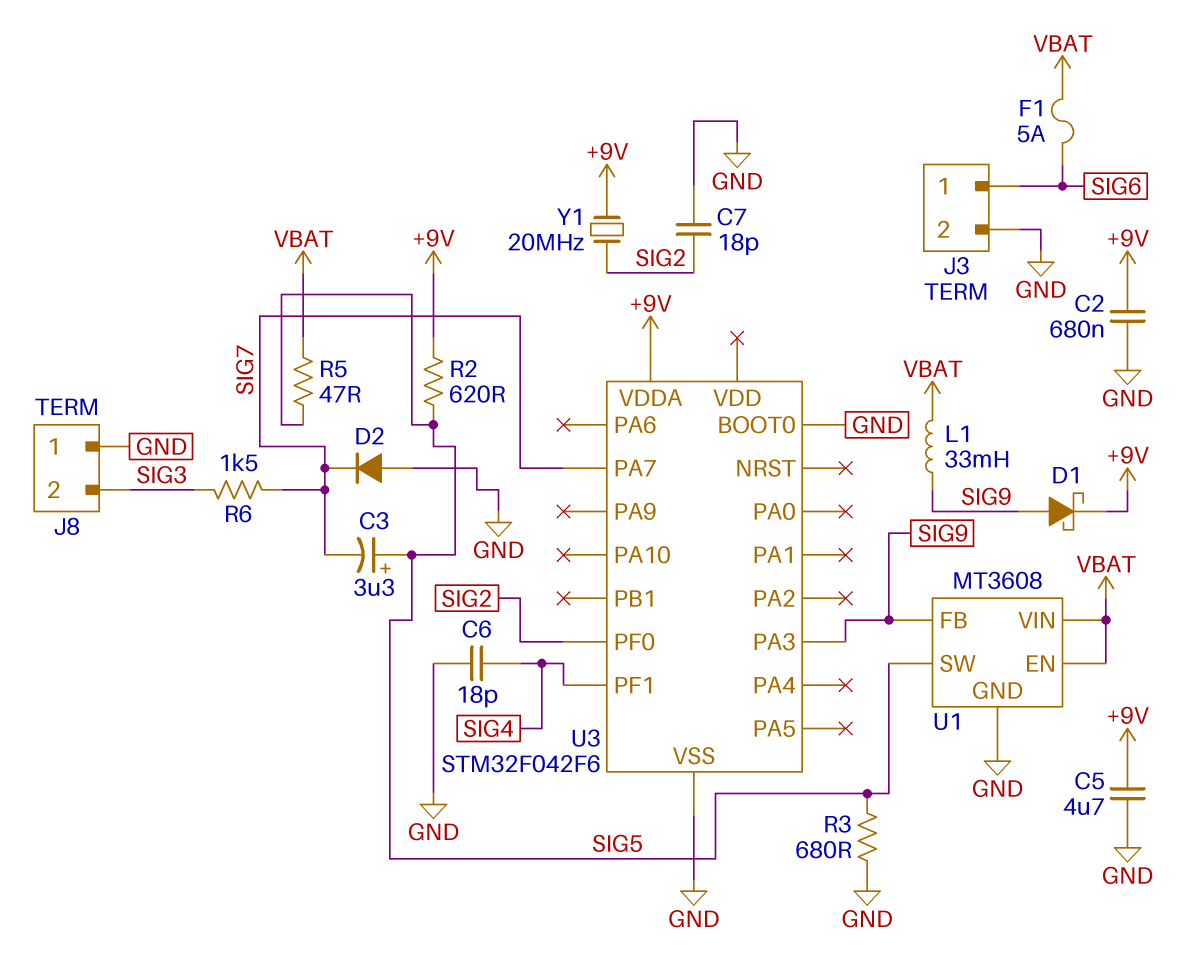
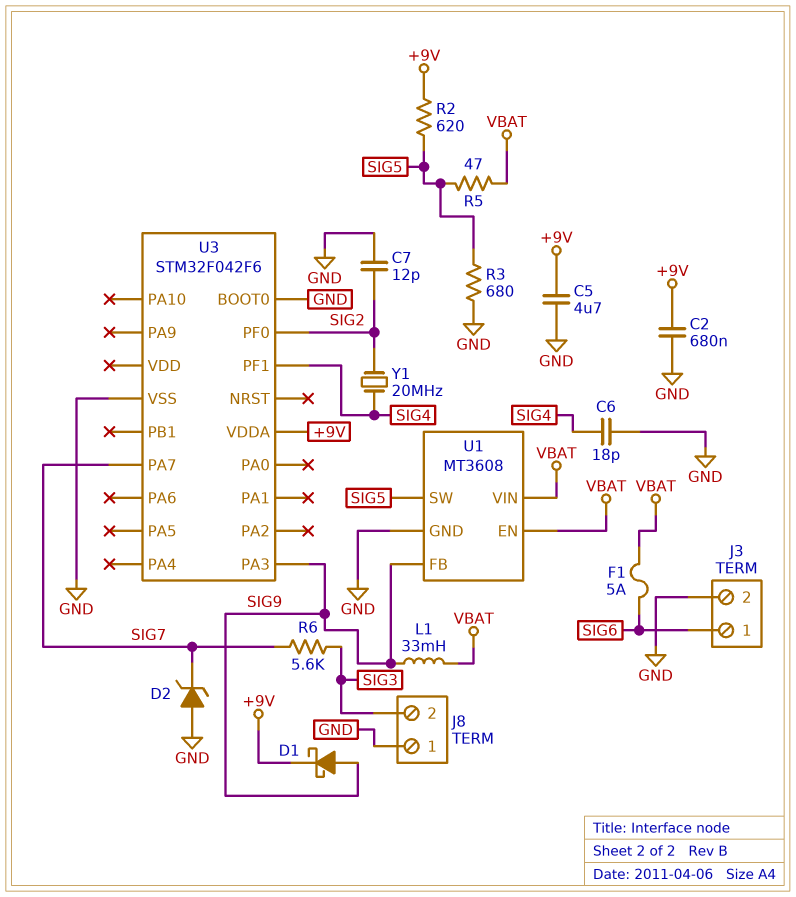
C3: 3.3uF (plus SIG5, minus SIG7) -> none
C7: 18pF (GND, SIG2) -> 12pF (GND, SIG2)
D2: diode (A GND, K SIG7) -> zener (A GND, K SIG7)
R6: 1.5k (SIG3, SIG7) -> 5.6k (SIG3, SIG7)
Y1: 20MHz (+9V, SIG2) -> 20MHz (SIG2, SIG4)

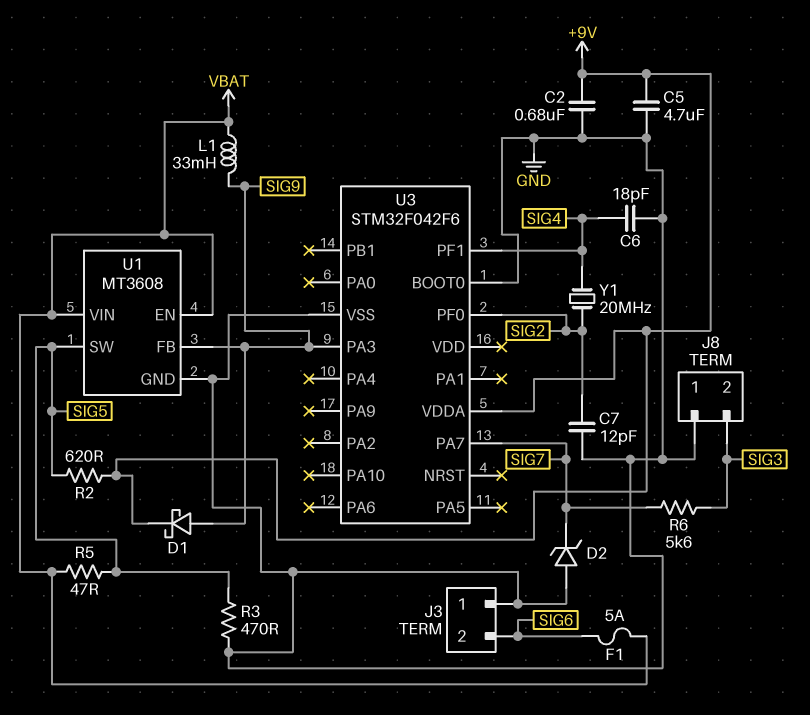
J3 pin 1: SIG6 -> GND
J3 pin 2: GND -> SIG6
R3: 680 (GND, SIG5) -> 470 (GND, SIG5)

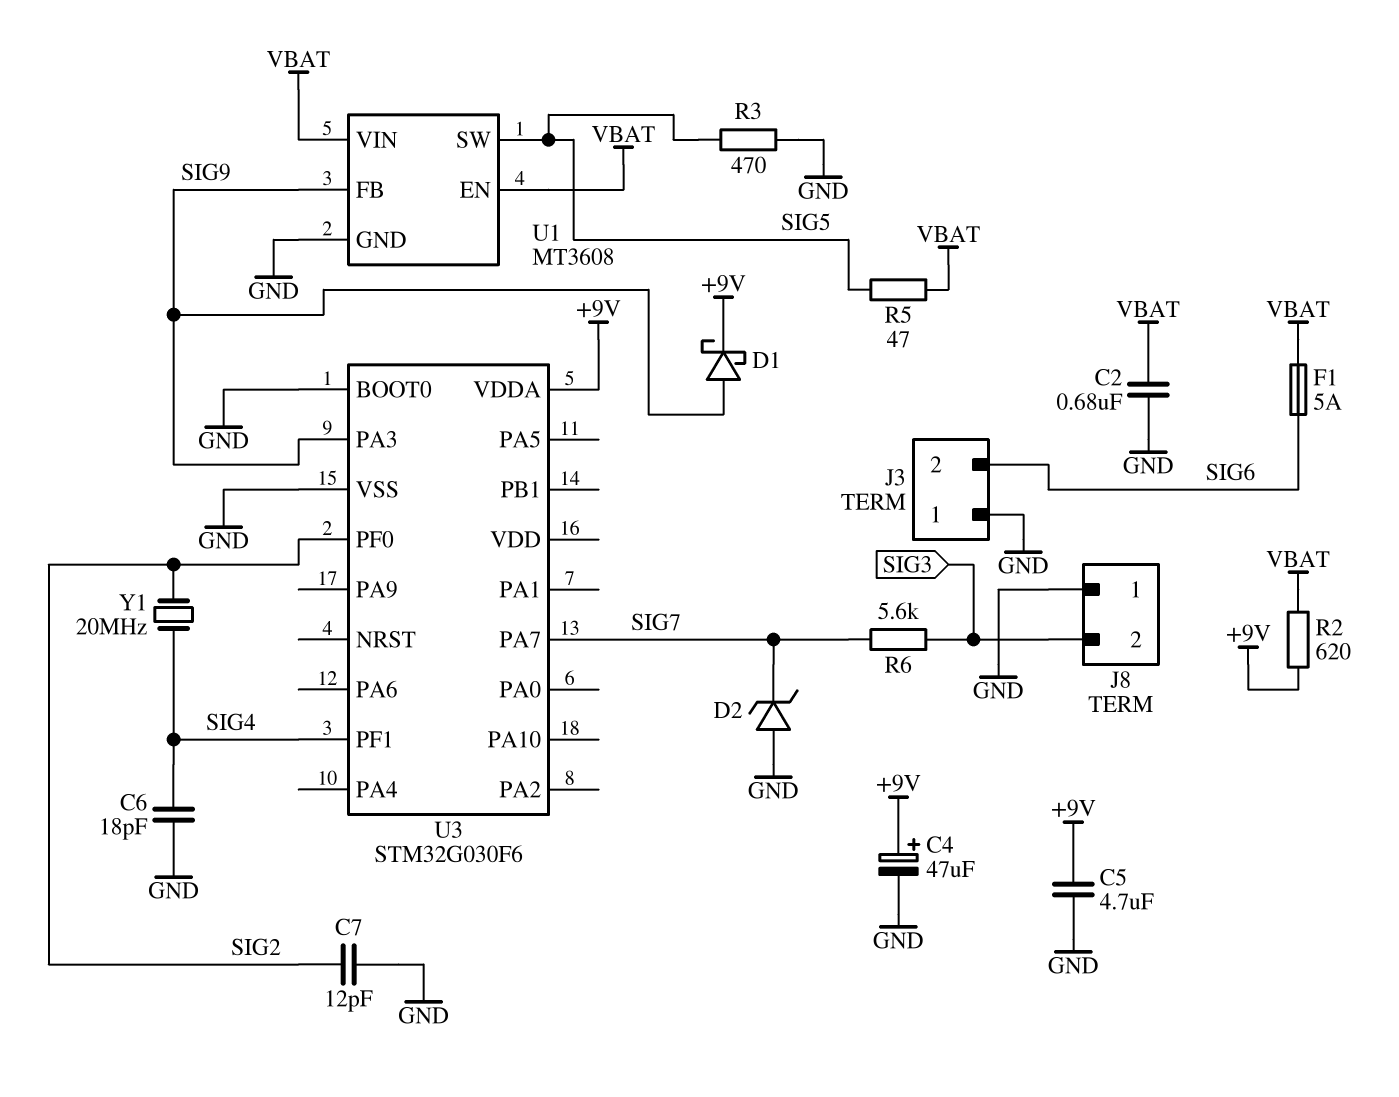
C2: 680nF (+9V, GND) -> 680nF (GND, VBAT)
C4: none -> 47uF (plus +9V, minus GND)
L1: 33mH (SIG9, VBAT) -> none
R2: 620 (+9V, SIG5) -> 620 (+9V, VBAT)
U3: STM32F042F6 -> STM32G030F6

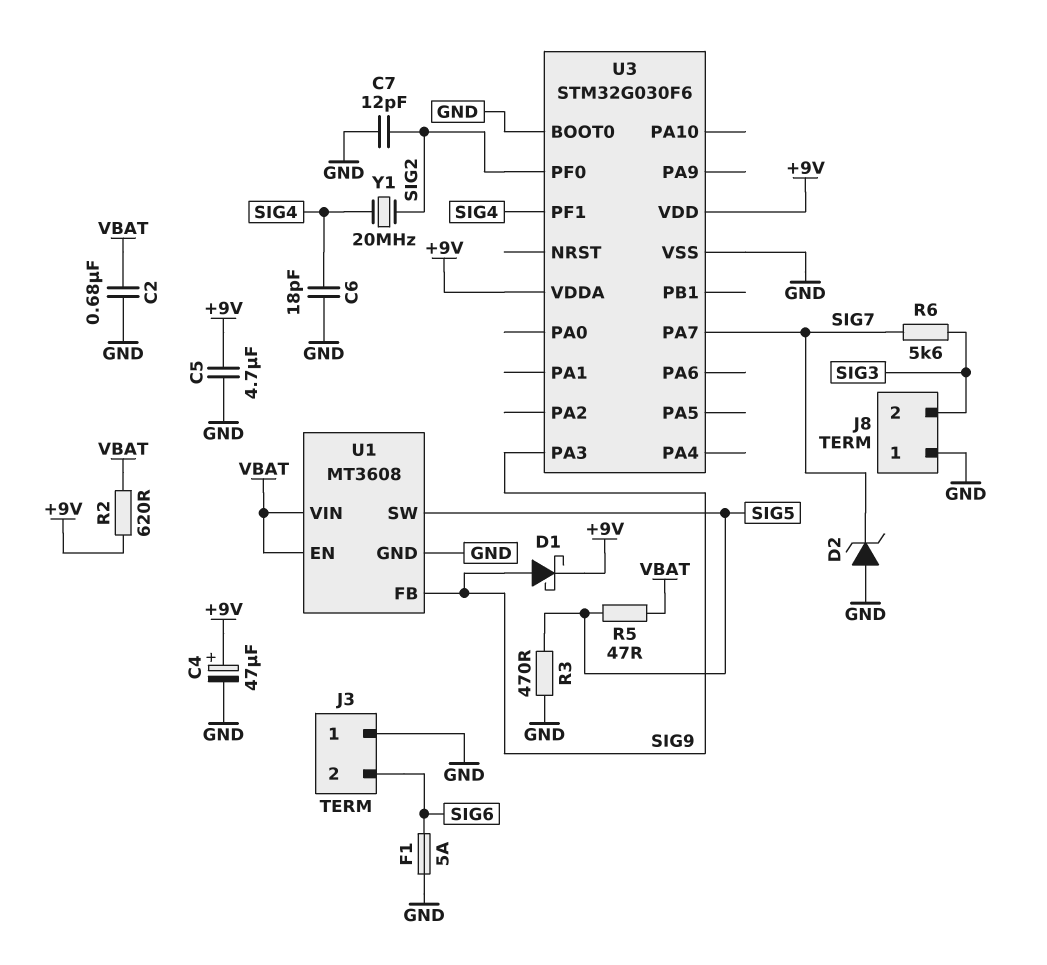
F1: 5A (SIG6, VBAT) -> 5A (GND, SIG6)
U3 pin VDD: none -> +9V

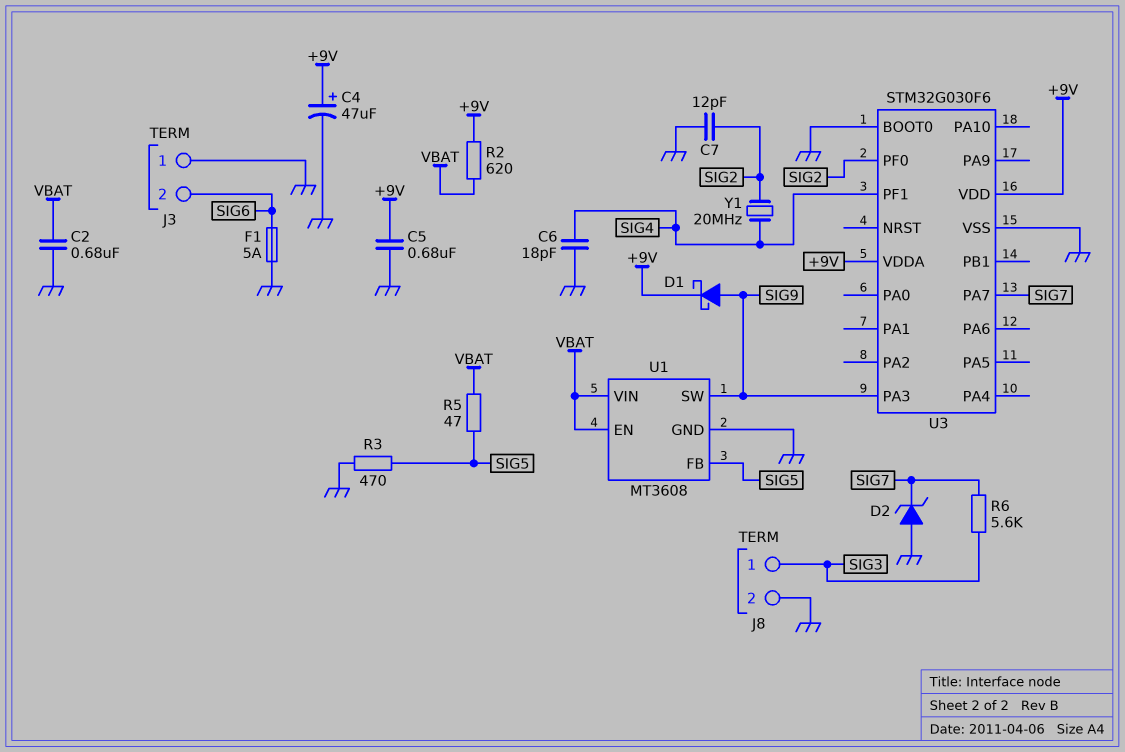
C5: 4.7uF (+9V, GND) -> 680nF (+9V, GND)
J8 pin 1: GND -> SIG3
J8 pin 2: SIG3 -> GND
U1 pin FB: SIG9 -> SIG5
U1 pin SW: SIG5 -> SIG9

